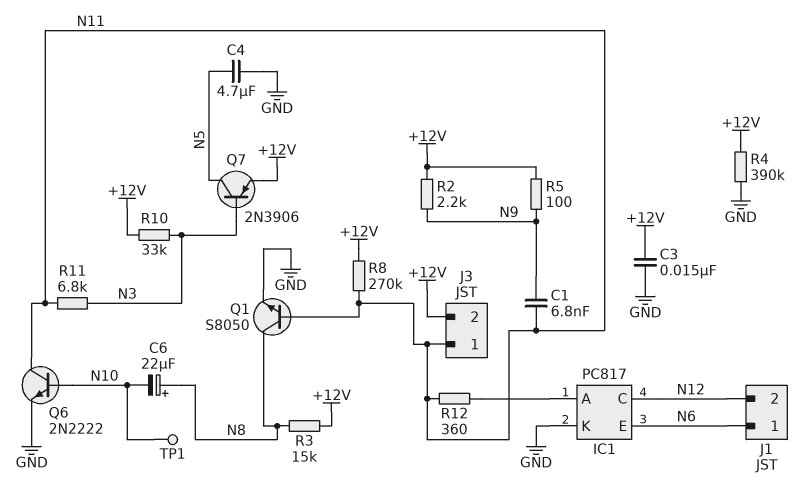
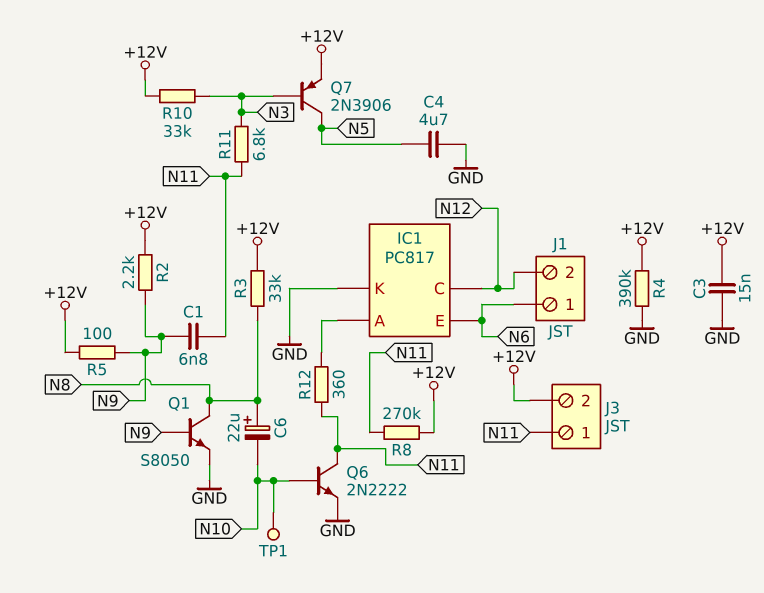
Q1: NPN S8050 (B N11, C N8, E GND) -> NPN S8050 (B N9, C N8, E GND)
R3: 15k (+12V, N8) -> 33k (+12V, N8)

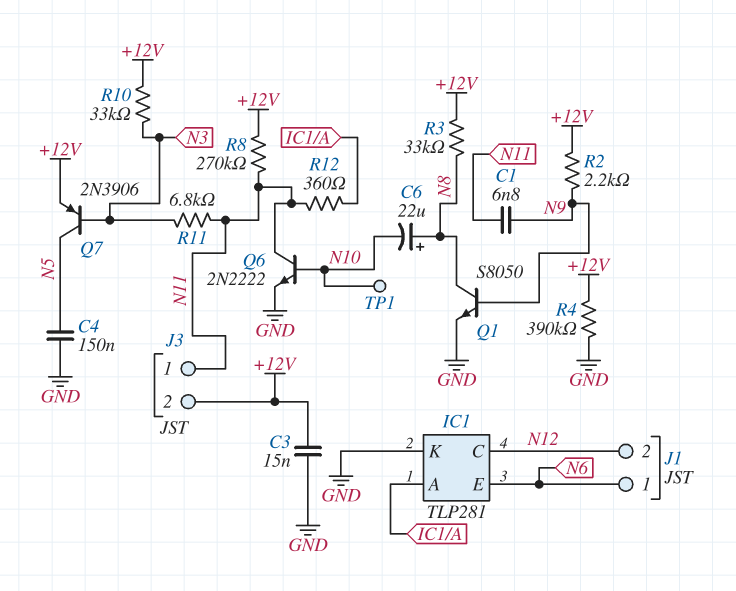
C4: 4.7uF (GND, N5) -> 150nF (GND, N5)
IC1: PC817 -> TLP281
R5: 100 (+12V, N9) -> none

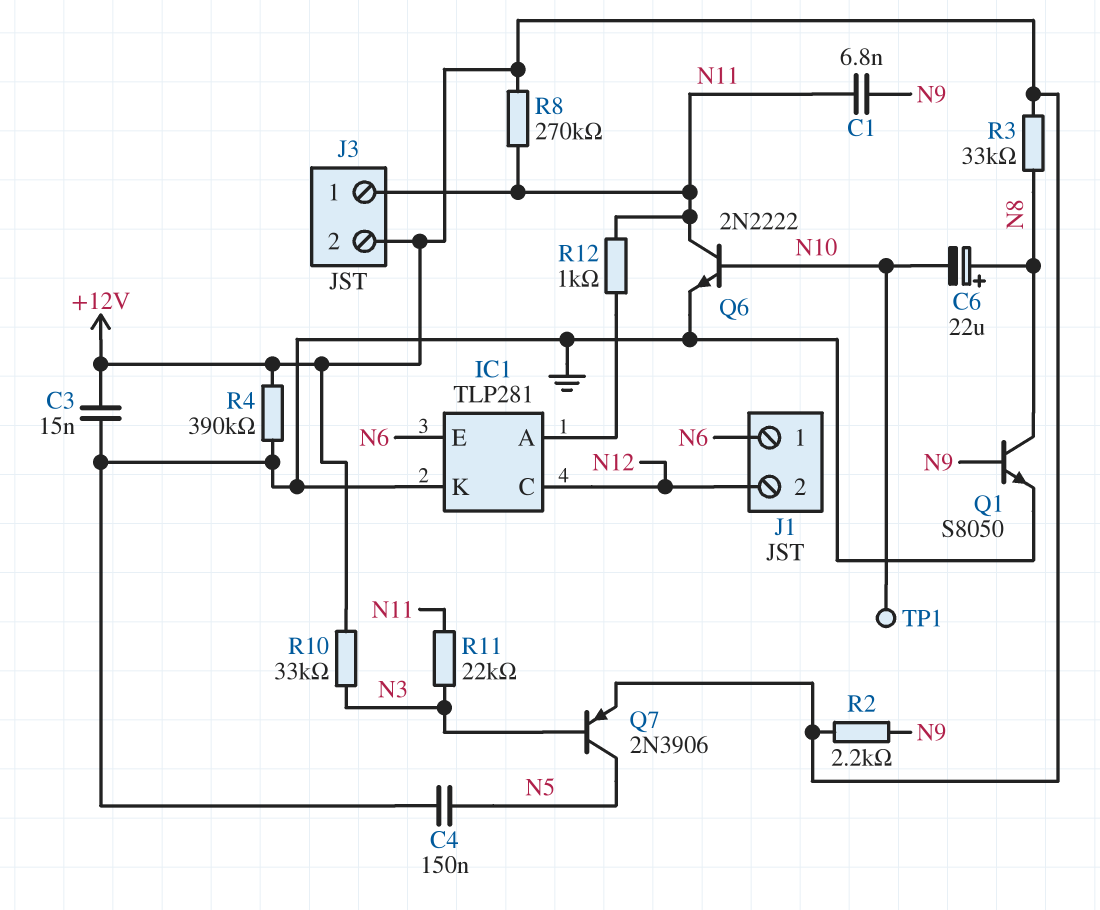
R11: 6.8k (N3, N11) -> 22k (N3, N11)
R12: 360 (IC1/A, N11) -> 1k (IC1/A, N11)

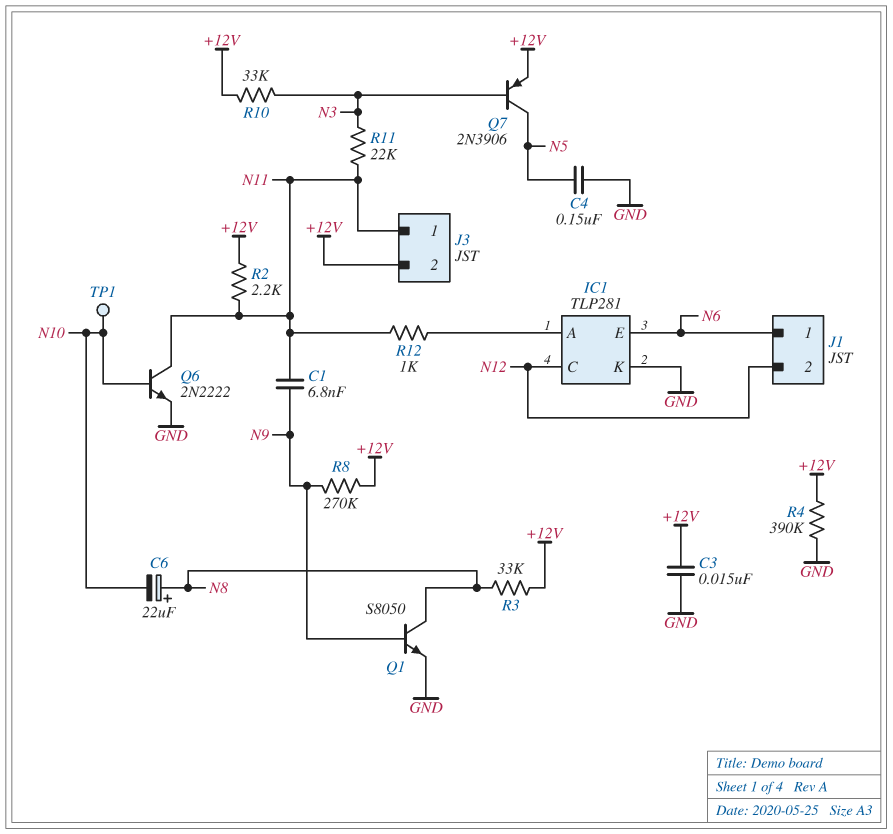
R2: 2.2k (+12V, N9) -> 2.2k (+12V, N11)
R8: 270k (+12V, N11) -> 270k (+12V, N9)

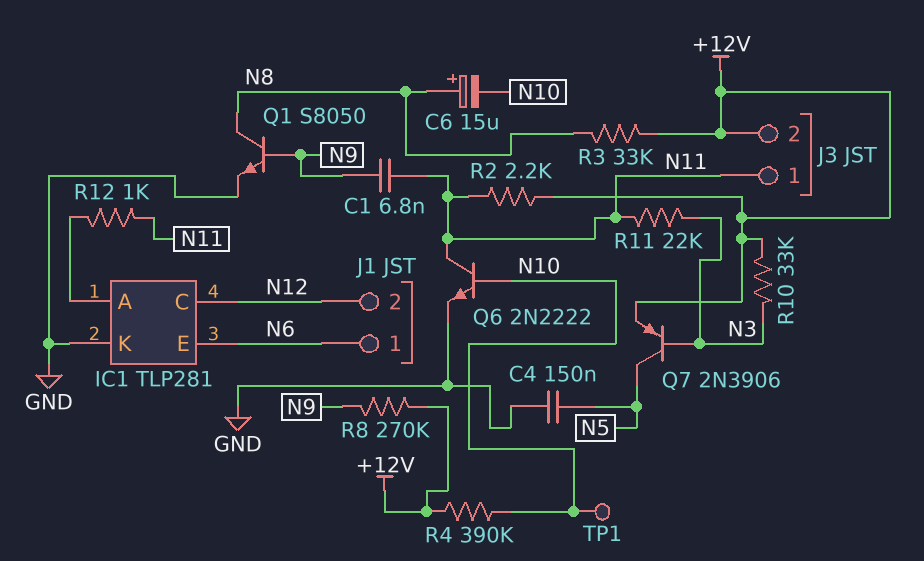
C3: 15nF (+12V, GND) -> none
C6: 22uF (plus N8, minus N10) -> 15uF (plus N8, minus N10)
R4: 390k (+12V, GND) -> 390k (+12V, N10)

